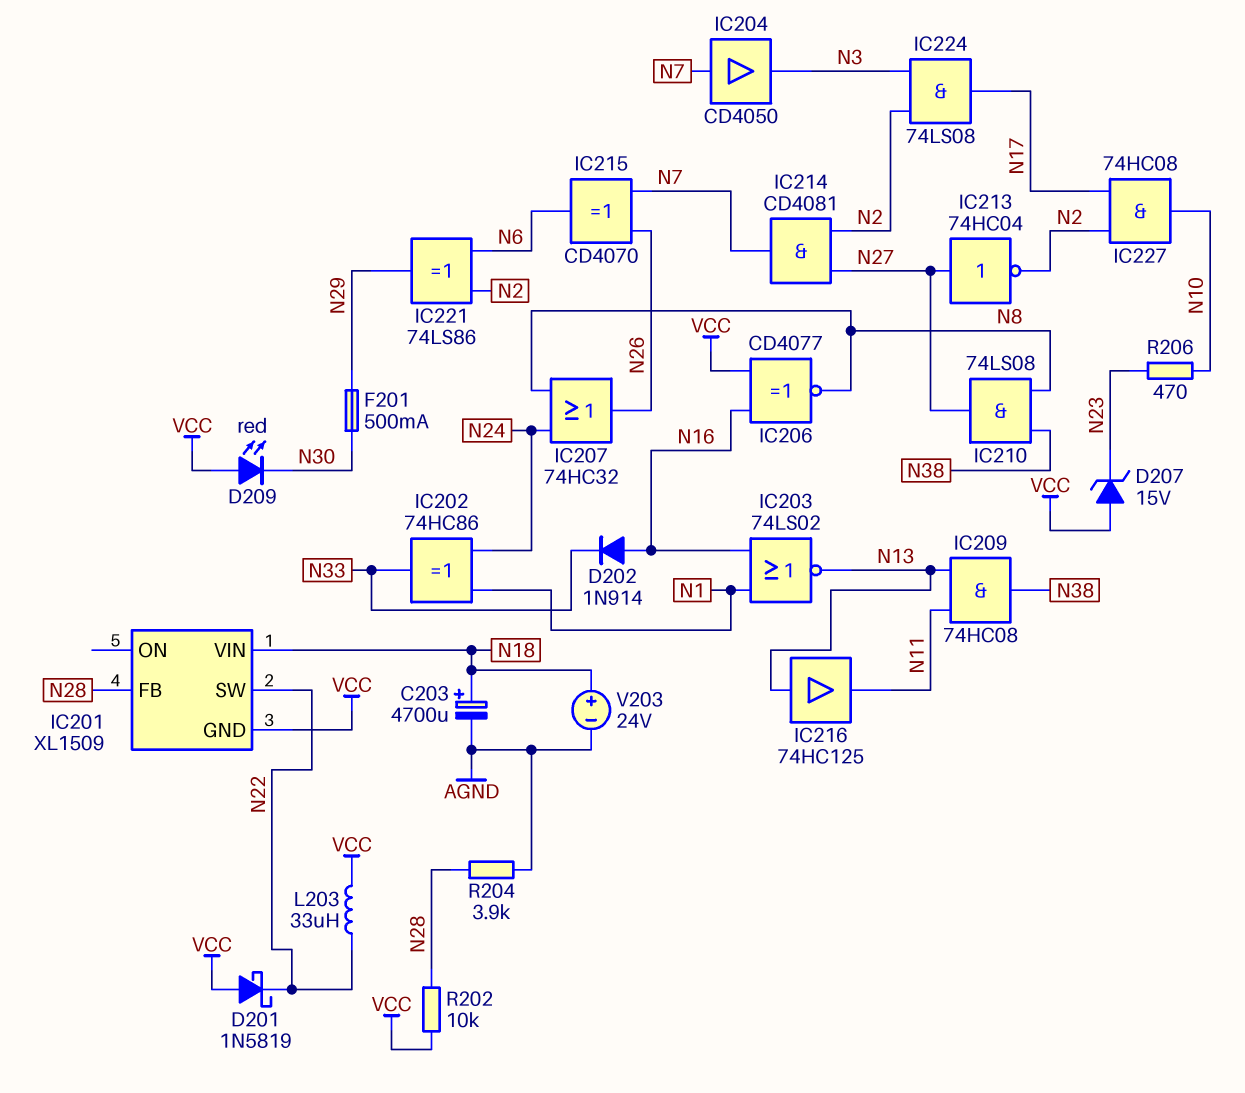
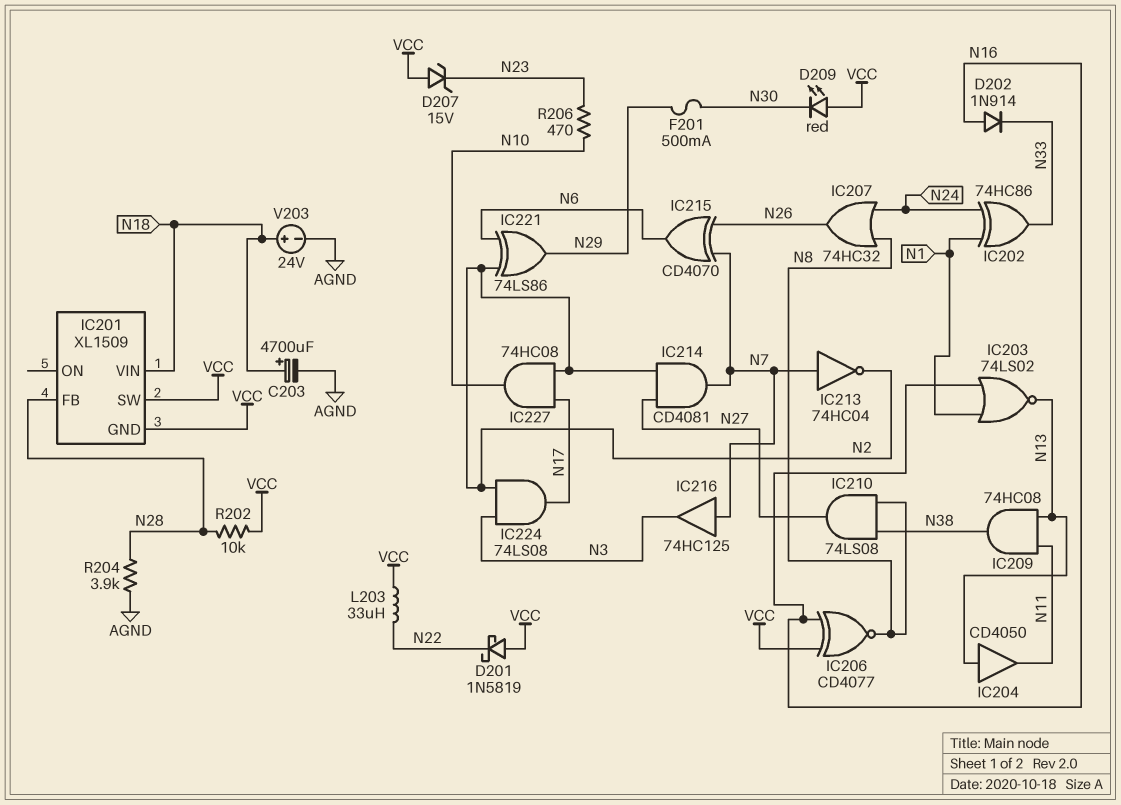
IC201 pin SW: N22 -> VCC
IC204: buffer CD4050 (in N7, out N3) -> buffer CD4050 (in N13, out N11)
IC213: NOT 74HC04 (in N27, out N2) -> NOT 74HC04 (in N7, out N2)
IC216: buffer 74HC125 (in N13, out N11) -> buffer 74HC125 (in N7, out N3)

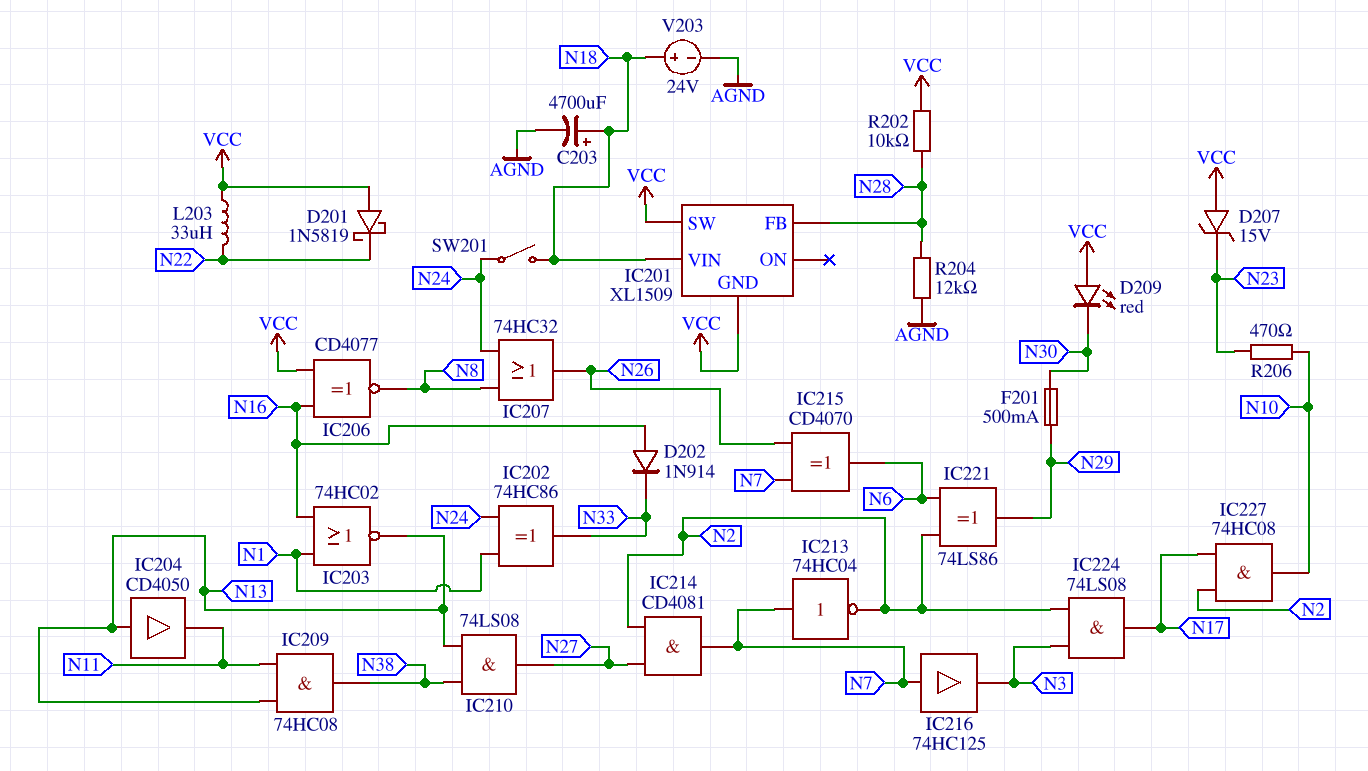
IC203: NOR 74LS02 (in N1, in N16, out N13) -> NOR 74HC02 (in N1, in N16, out N13)
IC210: AND 74LS08 (in N8, in N38, out N27) -> AND 74LS08 (in N13, in N38, out N27)
R204: 3.9k (AGND, N28) -> 12k (AGND, N28)
SW201: none -> switch (N18, N24)

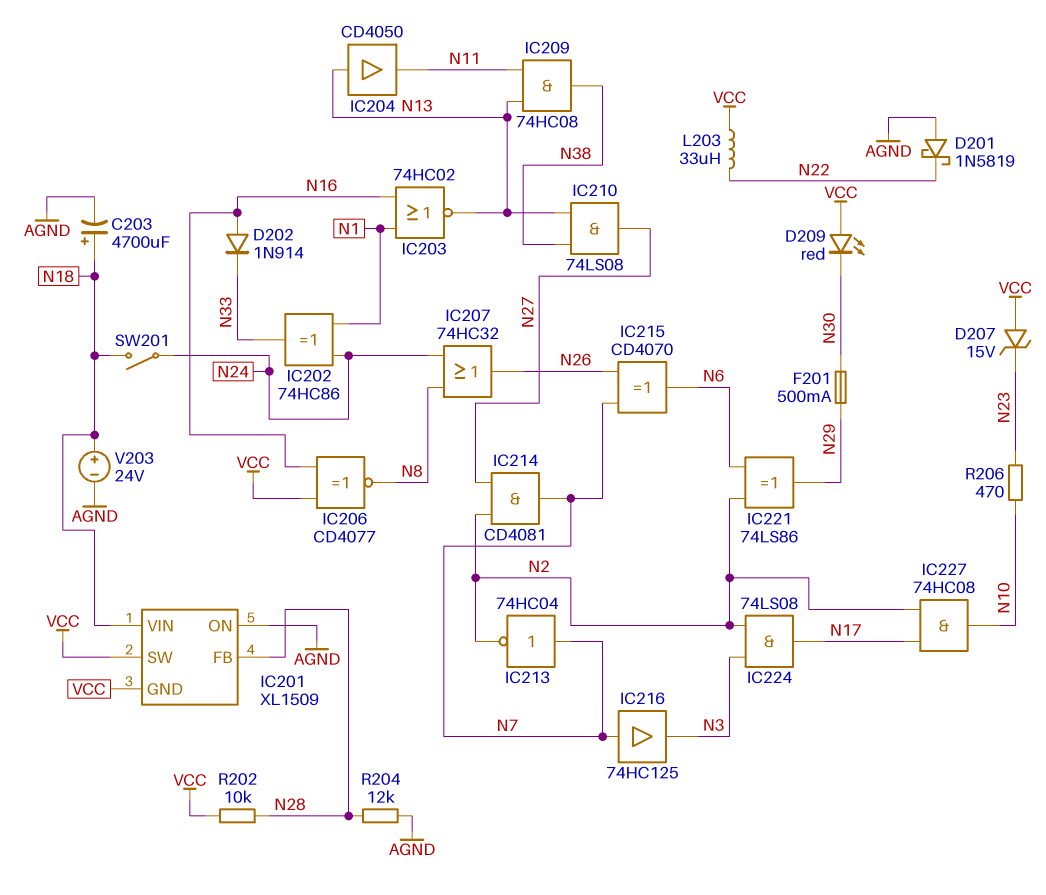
D201: schottky 1N5819 (A VCC, K N22) -> schottky 1N5819 (A AGND, K N22)
IC201 pin ON: none -> AGND

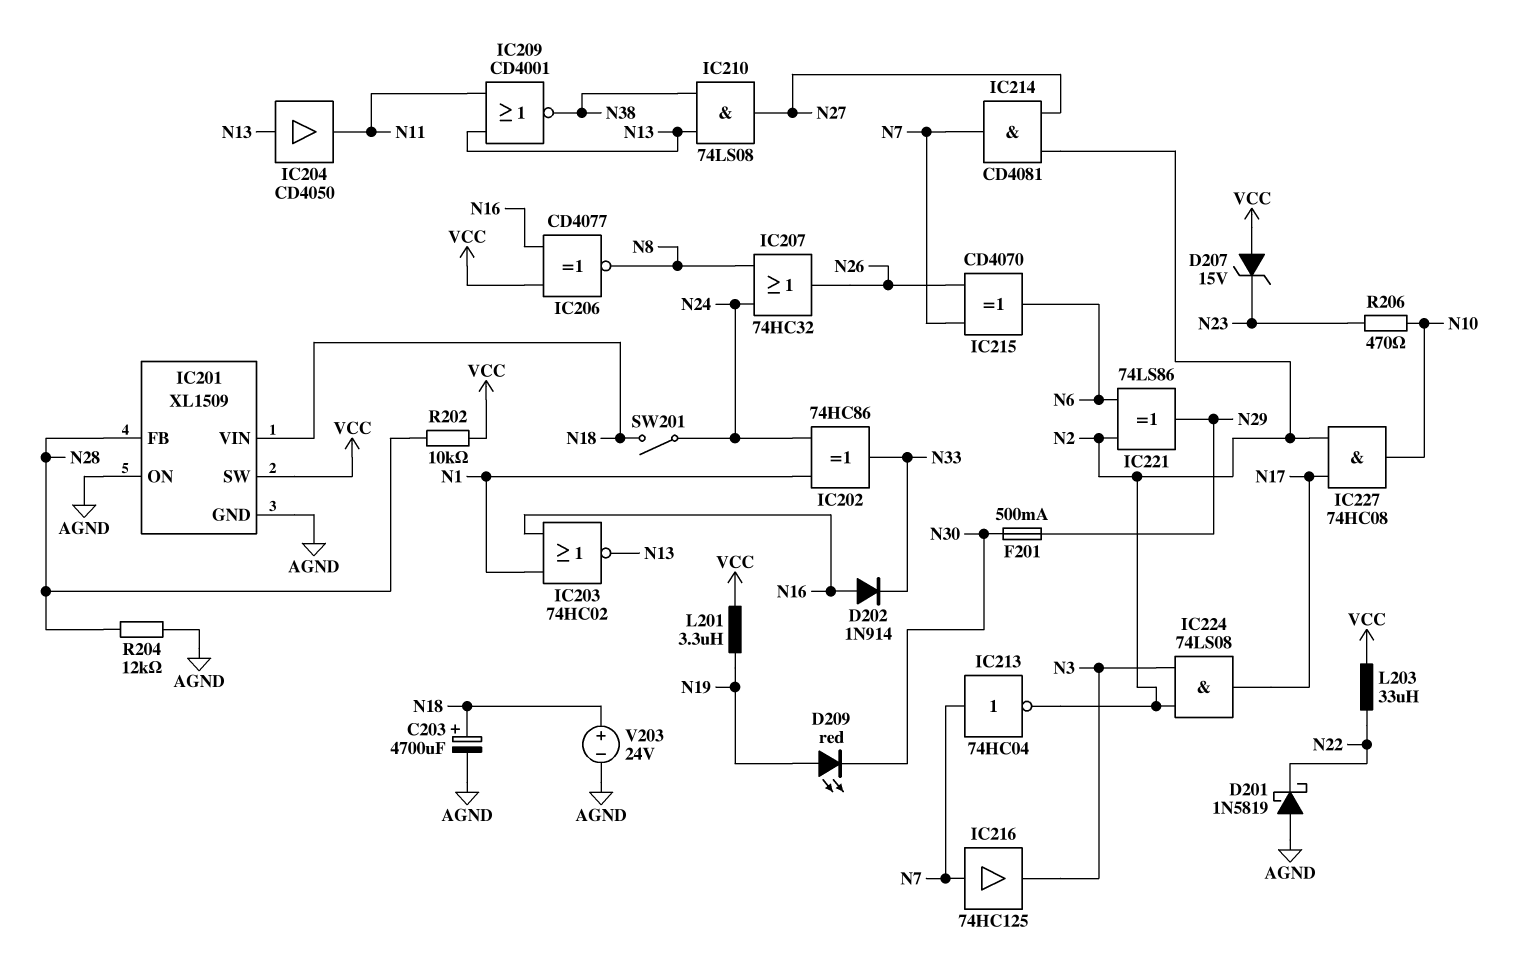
D209: LED red (A VCC, K N30) -> LED red (A N19, K N30)
IC201 pin GND: VCC -> AGND
IC209: AND 74HC08 (in N11, in N13, out N38) -> NOR CD4001 (in N11, in N13, out N38)
L201: none -> 3.3uH (N19, VCC)

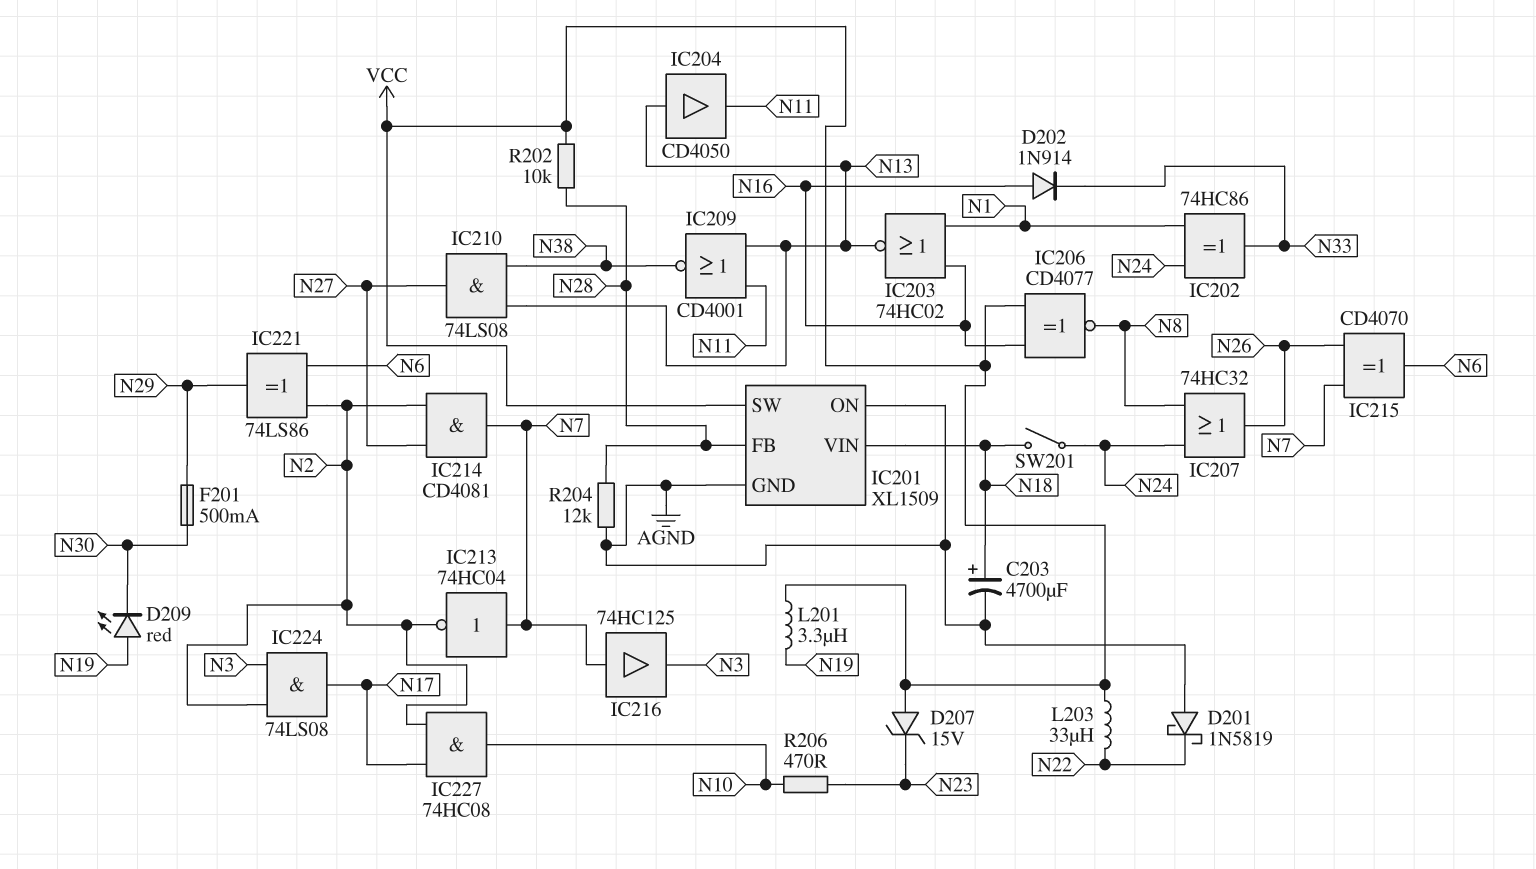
V203: 24V (plus N18, minus AGND) -> none

